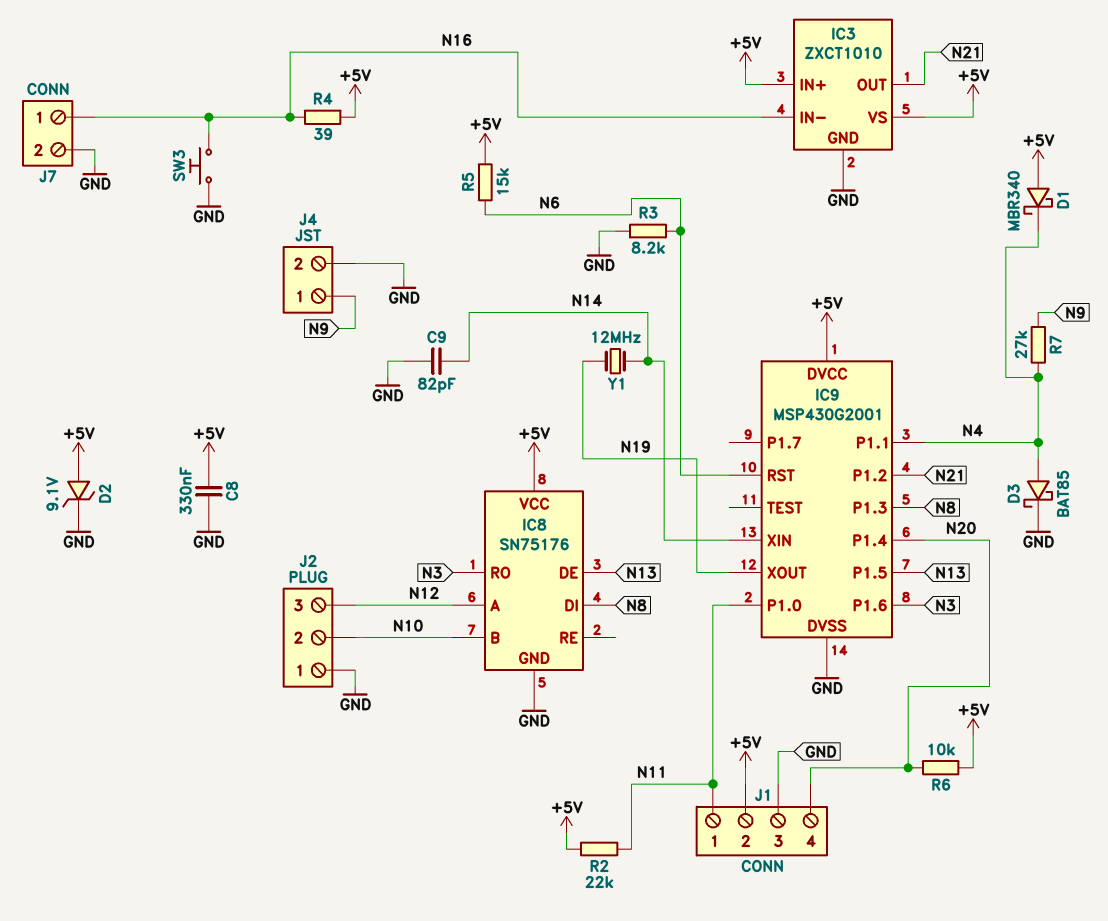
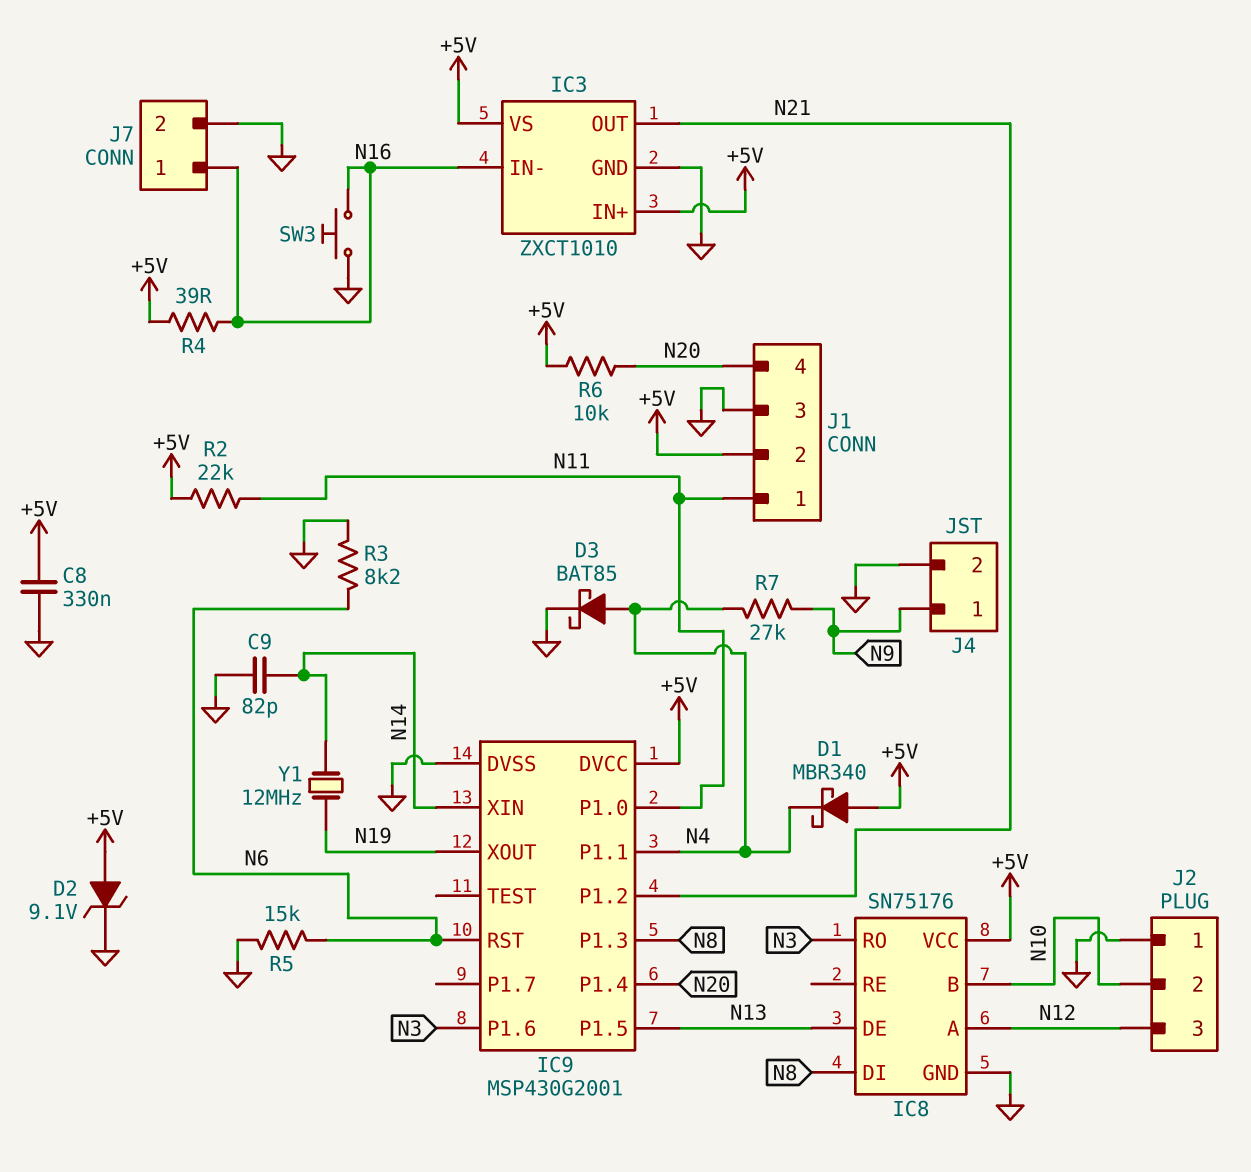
R5: 15k (+5V, N6) -> 15k (GND, N6)

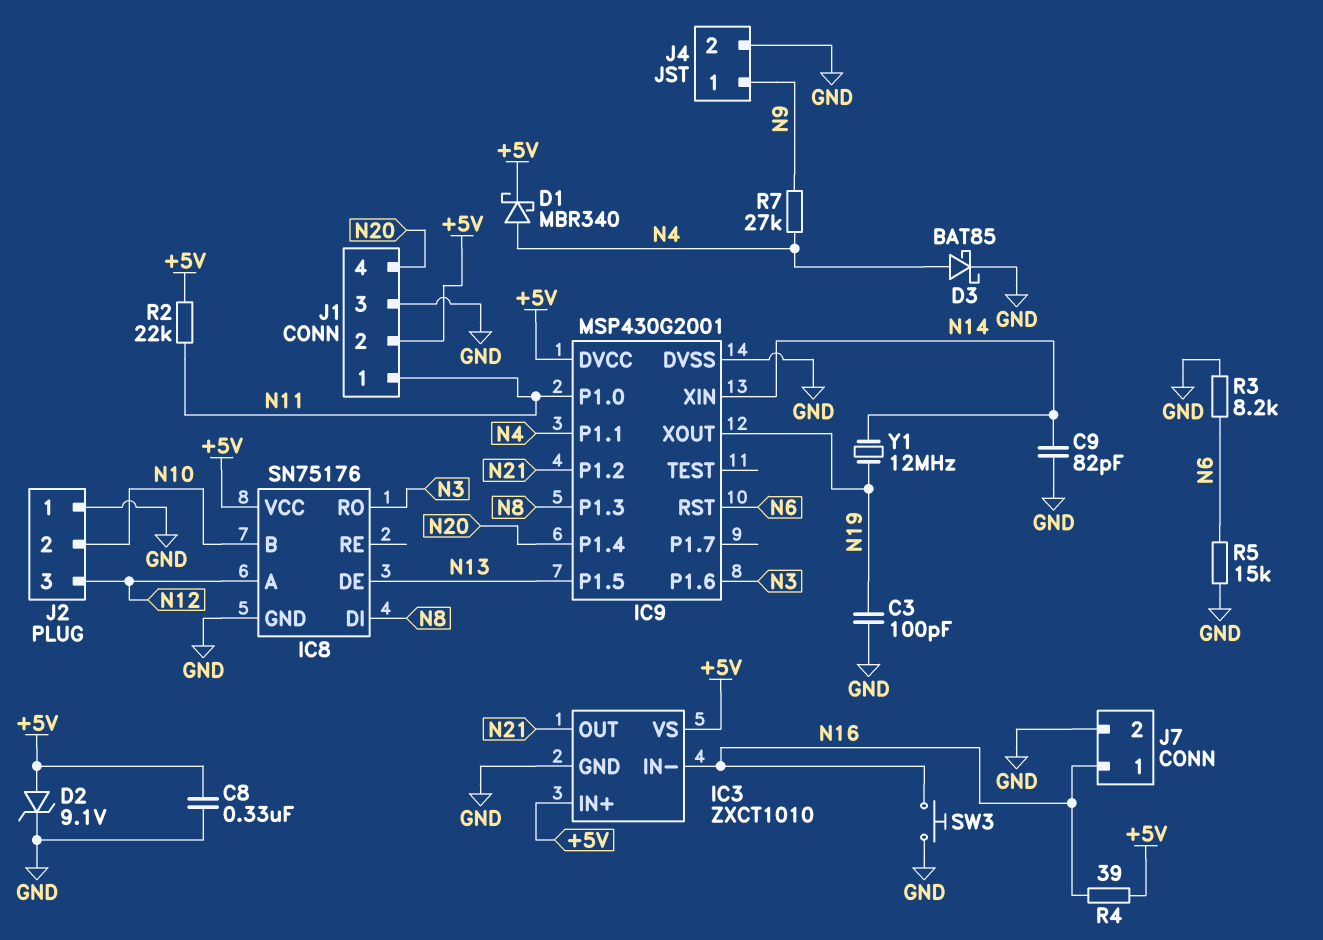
C3: none -> 100pF (GND, N19)
D1: schottky MBR340 (A +5V, K N4) -> schottky MBR340 (A N4, K +5V)
R6: 10k (+5V, N20) -> none

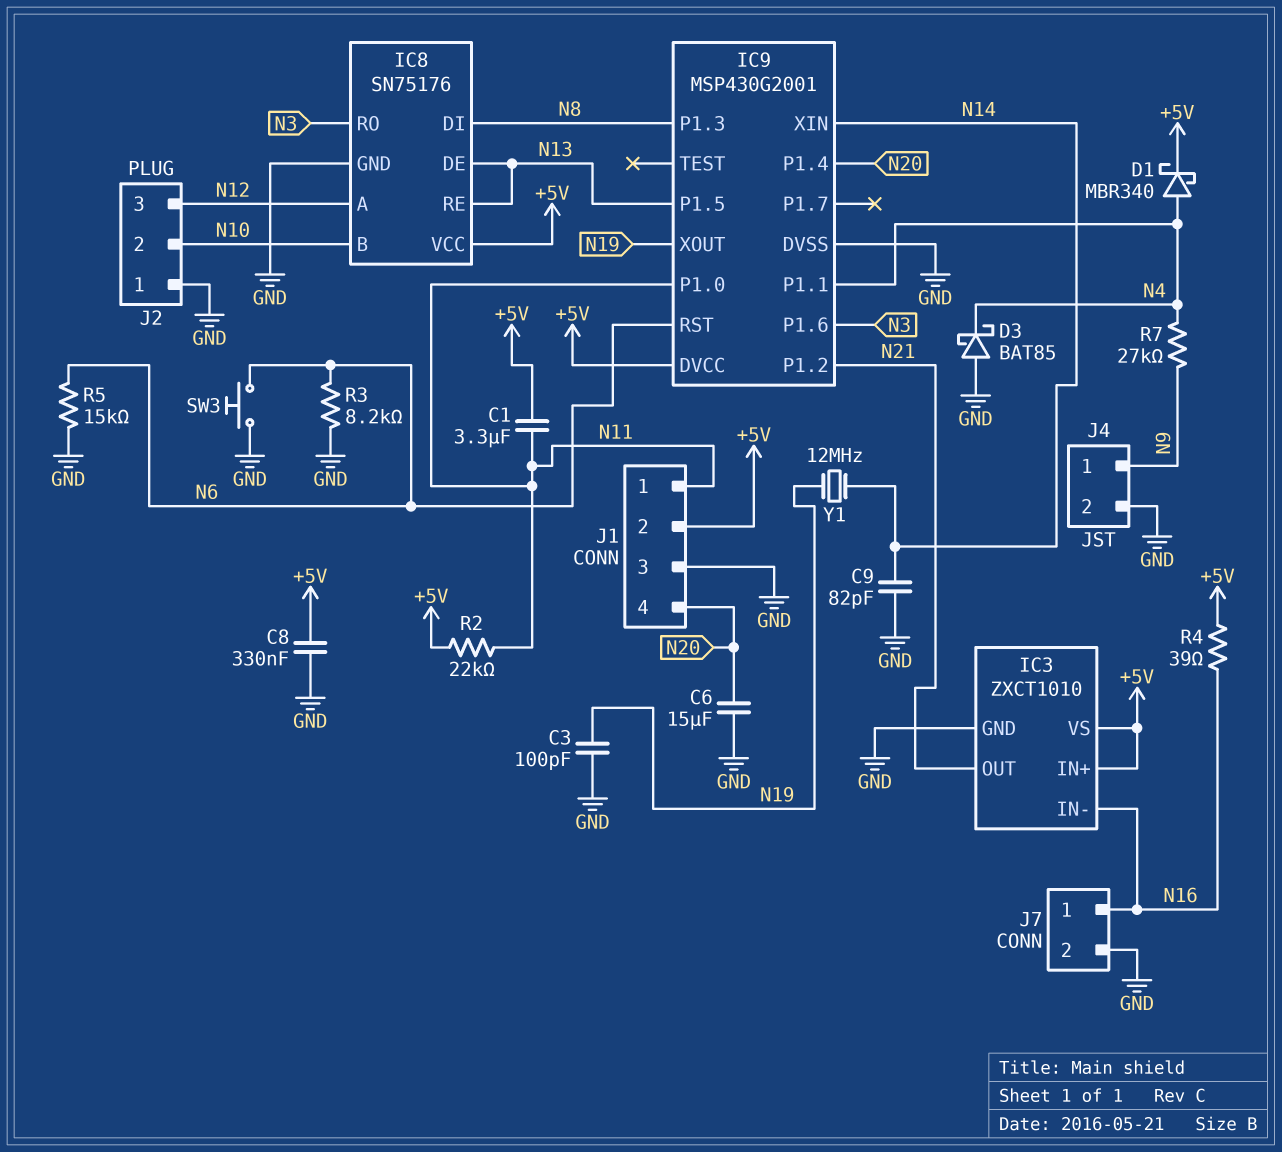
C1: none -> 3.3uF (+5V, N11)
C6: none -> 15uF (GND, N20)
D2: zener 9.1V (A +5V, K GND) -> none
D3: schottky BAT85 (A N4, K GND) -> schottky BAT85 (A GND, K N4)
IC8 pin RE: none -> N13
SW3: button (GND, N16) -> button (GND, N6)

